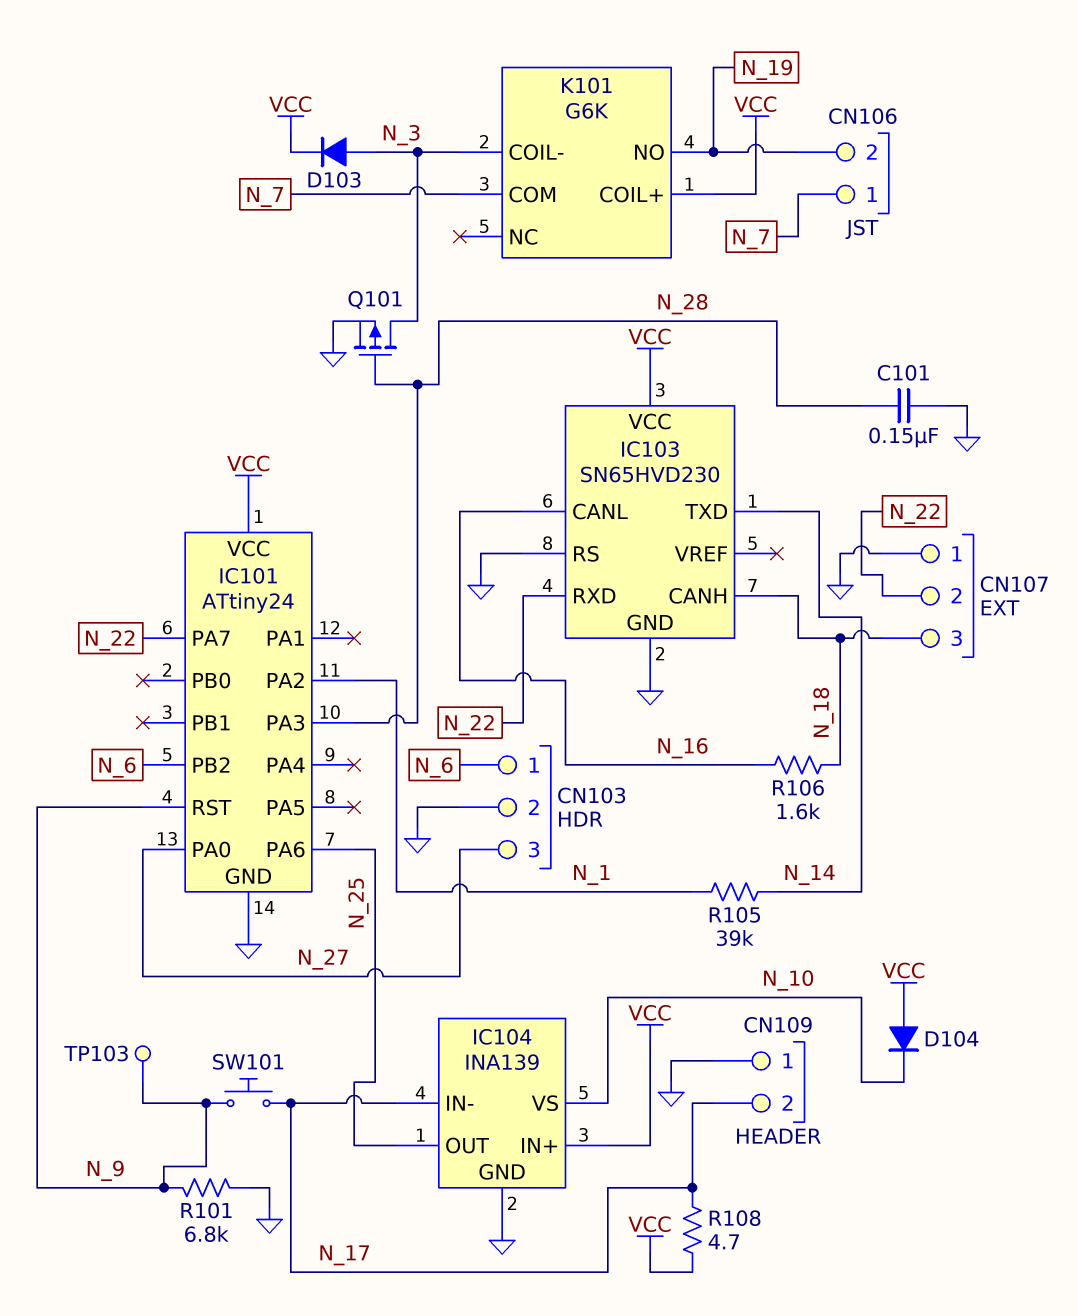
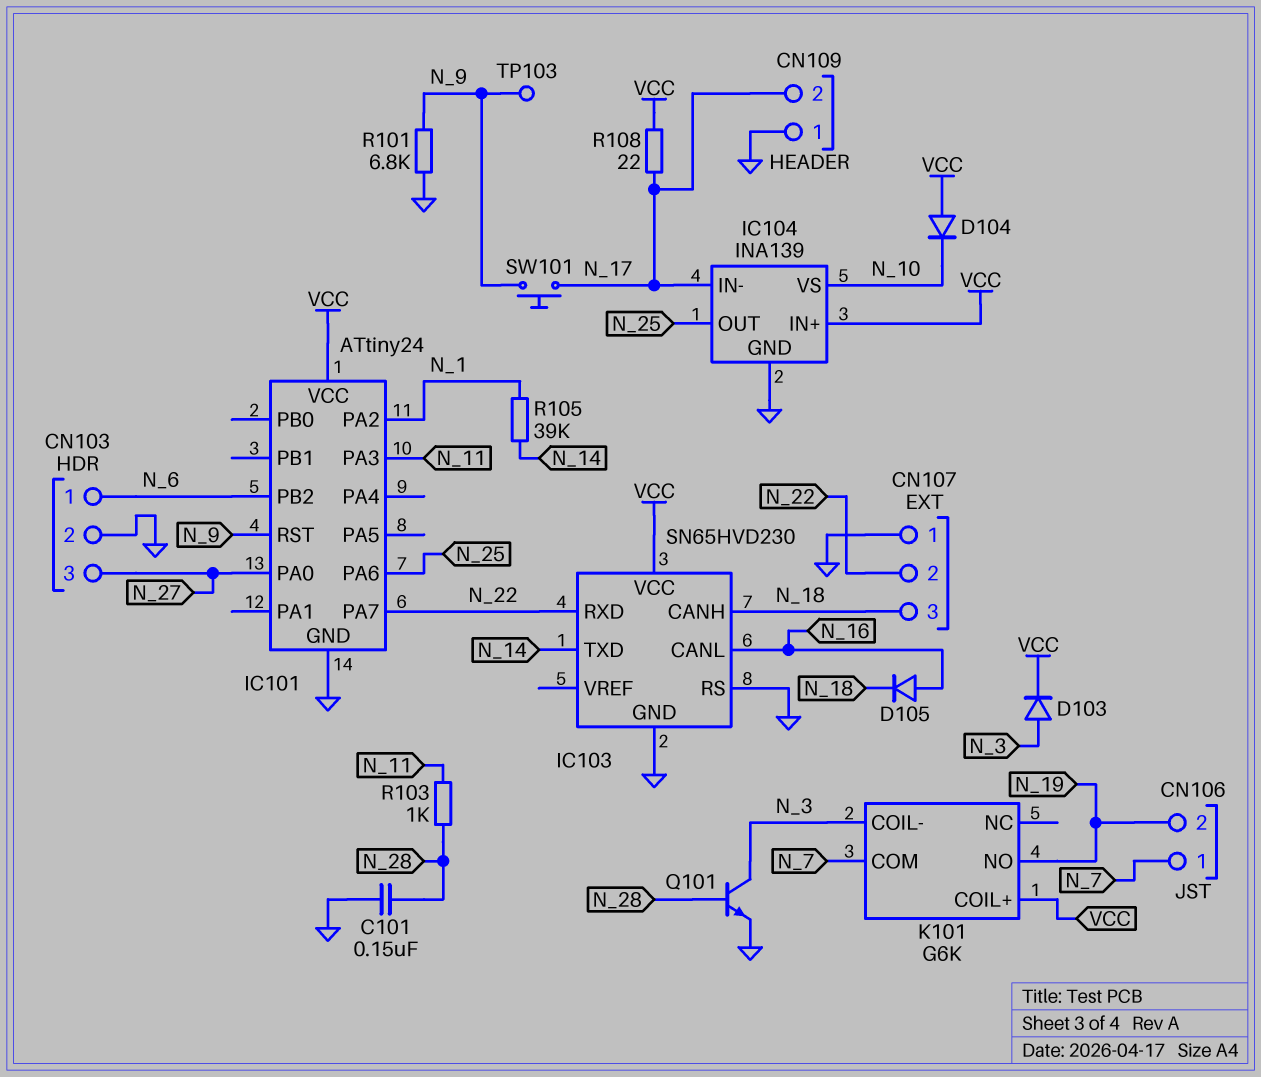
D105: none -> diode (A N_16, K N_18)
IC101 pin PA3: N_28 -> N_11
Q101: PMOS (G N_28, D N_3, S GND) -> NPN (B N_28, C N_3, E GND)
R103: none -> 1k (N_11, N_28)
R106: 1.6k (N_16, N_18) -> none
R108: 4.7 (N_17, VCC) -> 22 (N_17, VCC)

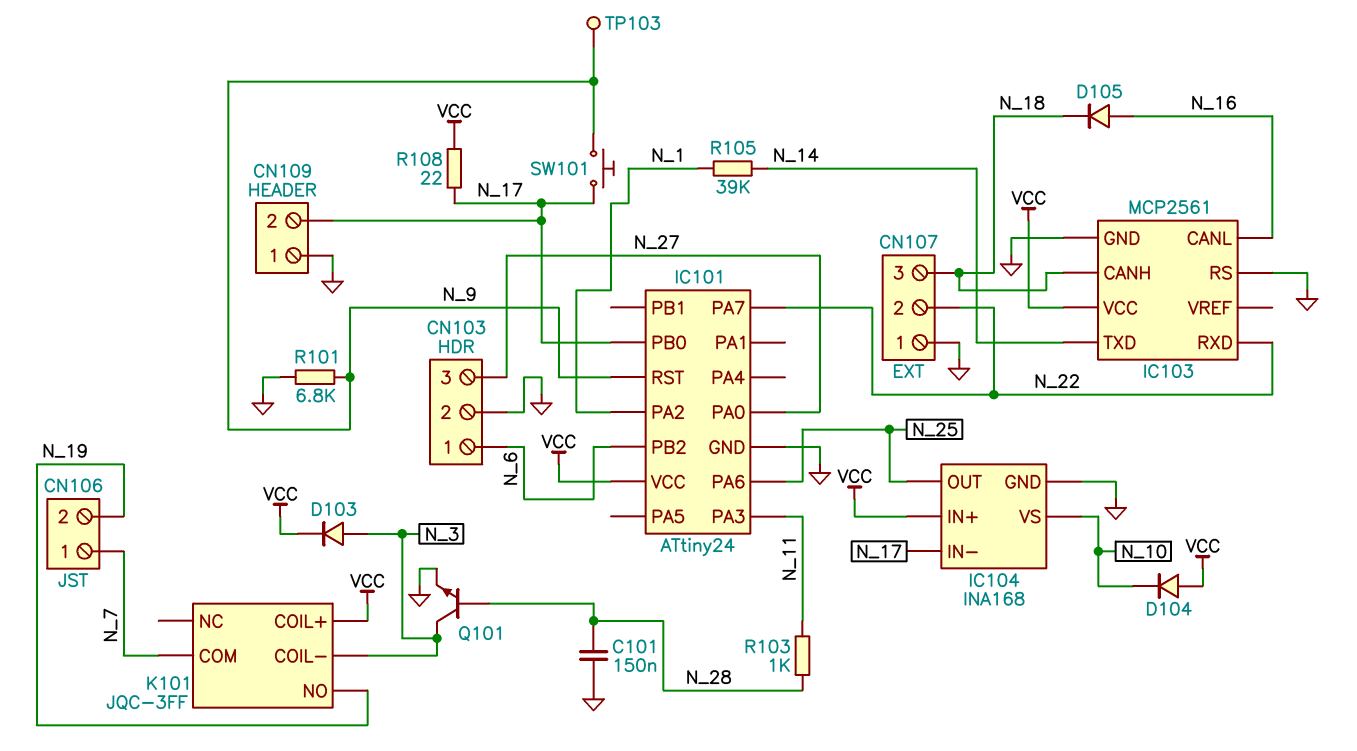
IC101 pin PB0: none -> N_17
IC103: SN65HVD230 -> MCP2561
IC104: INA139 -> INA168
K101: G6K -> JQC-3FF

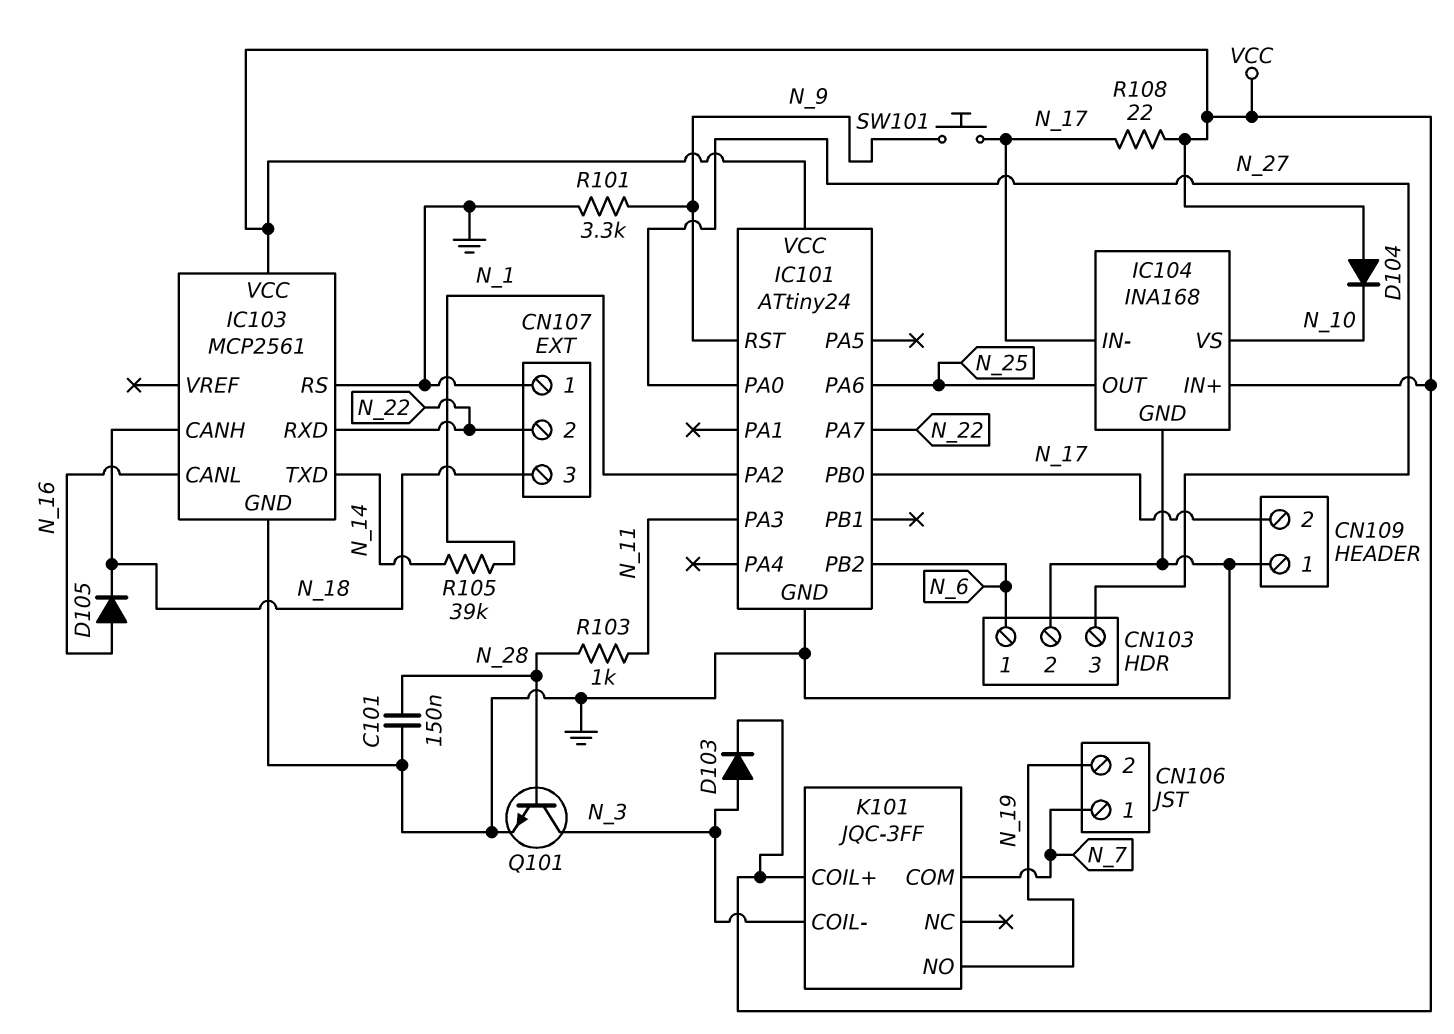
R101: 6.8k (GND, N_9) -> 3.3k (GND, N_9)
TP103: test point (N_9) -> none

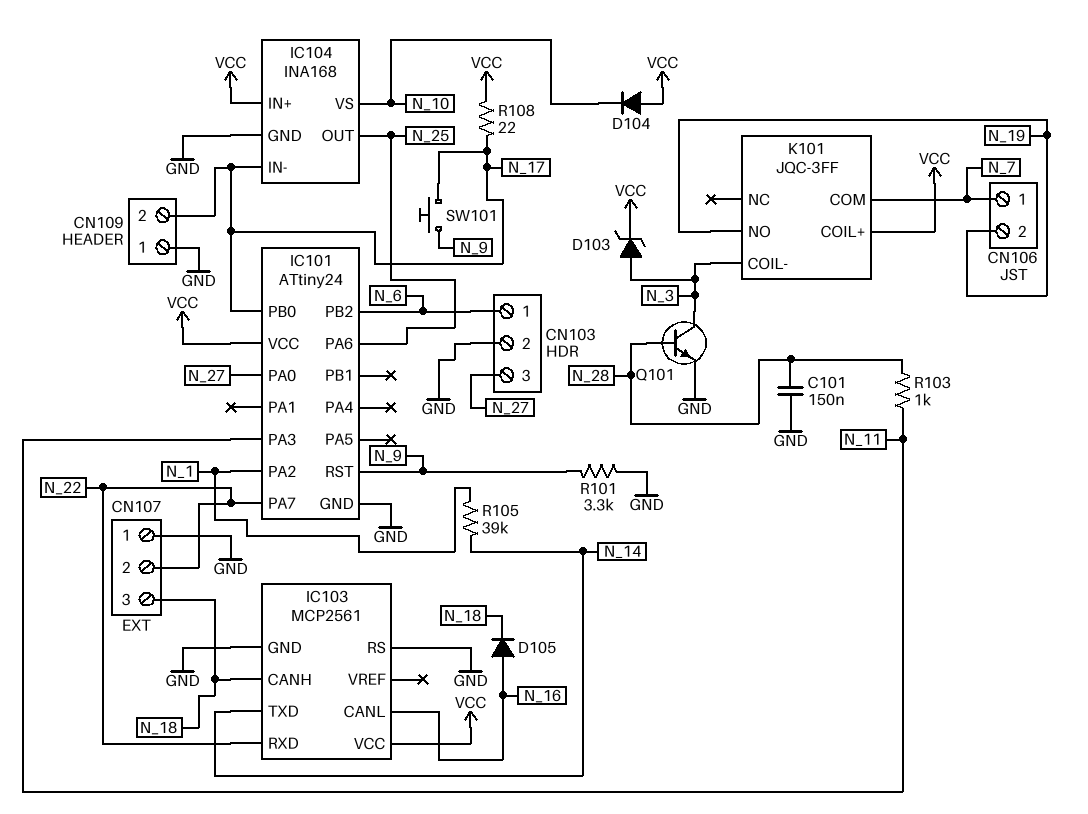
D103: diode (A N_3, K VCC) -> zener (A N_3, K VCC)

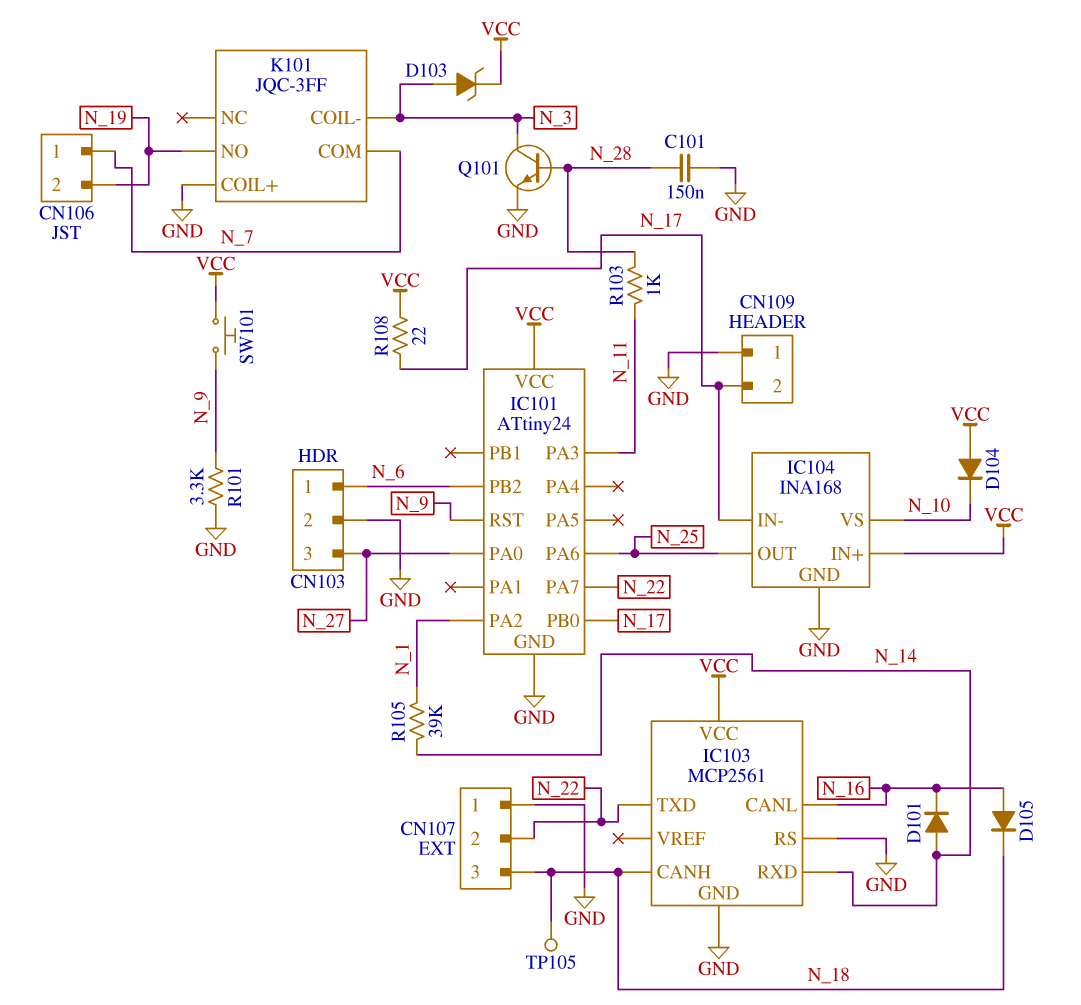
D101: none -> diode (A N_14, K N_16)
IC103 pin RXD: N_22 -> N_14
IC103 pin TXD: N_14 -> N_22
K101 pin COIL+: VCC -> GND
SW101: button (N_9, N_17) -> button (N_9, VCC)
TP105: none -> test point (N_18)

